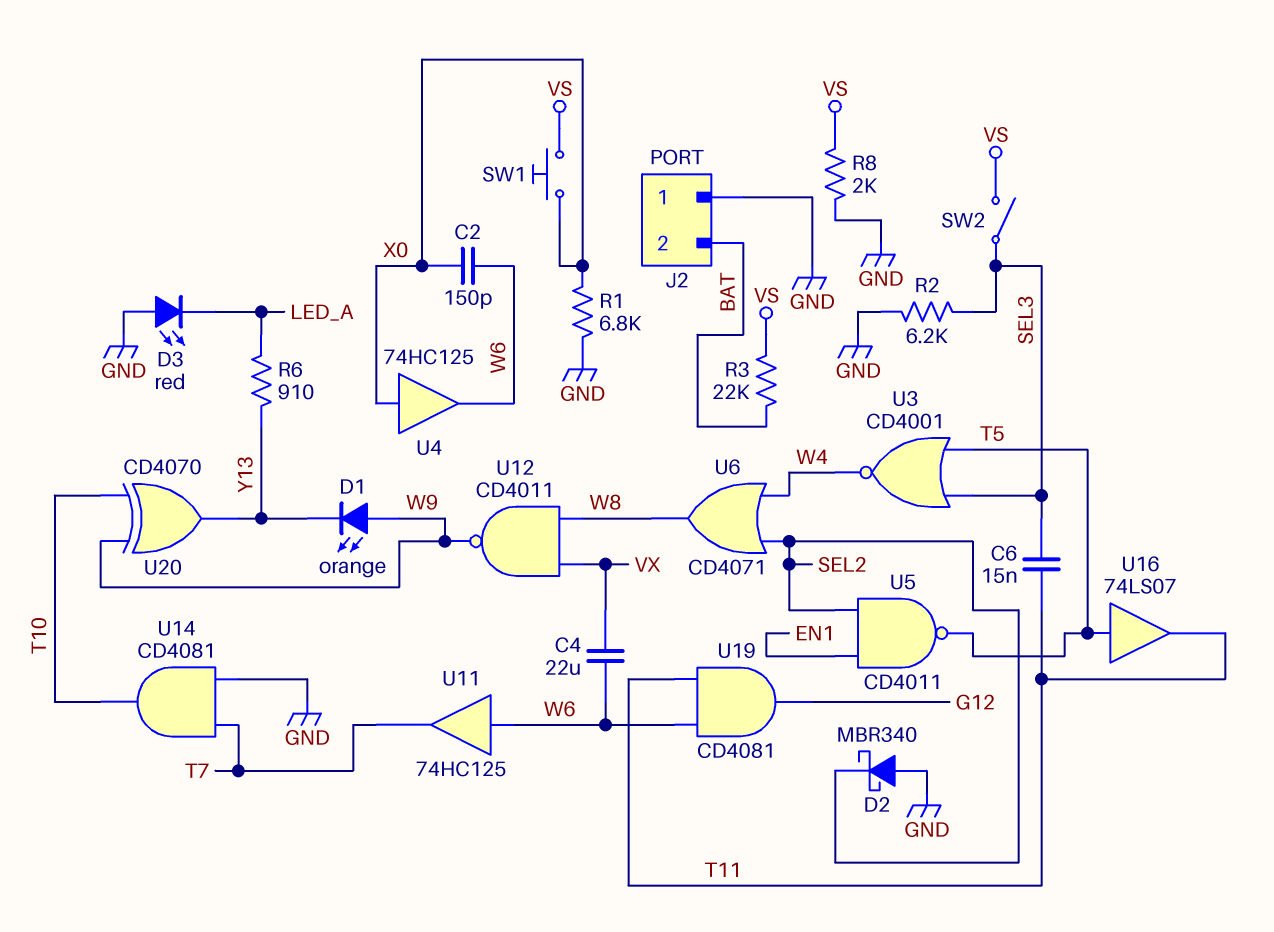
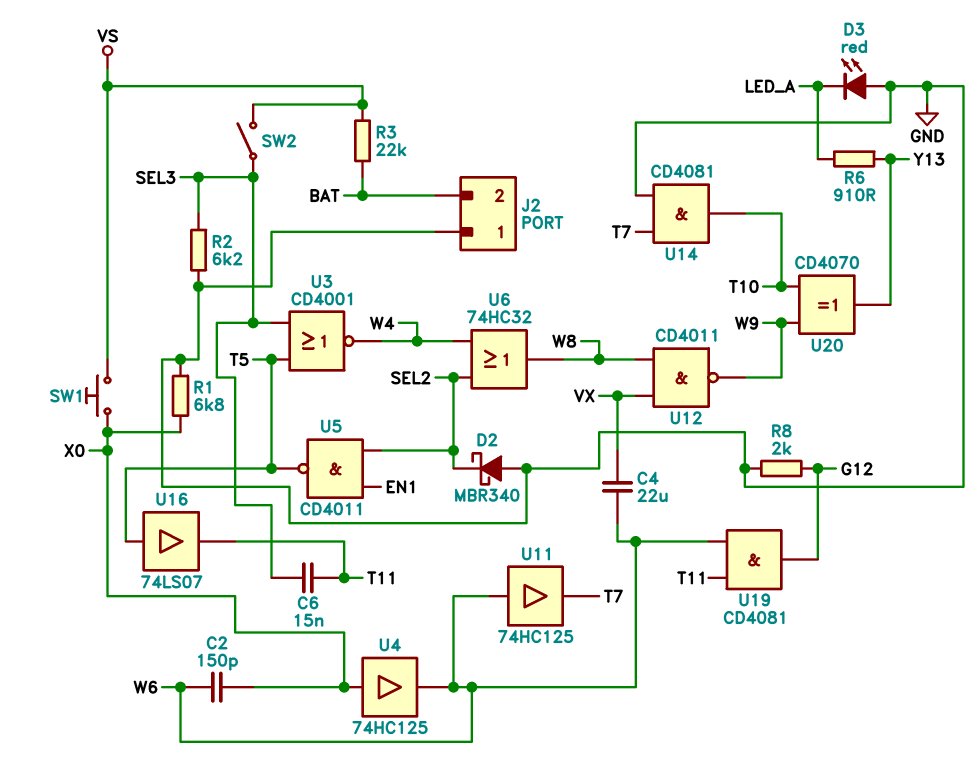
D1: LED orange (A W9, K Y13) -> none
R8: 2k (GND, VS) -> 2k (G12, GND)
U6: OR CD4071 (in SEL2, in W4, out W8) -> OR 74HC32 (in SEL2, in W4, out W8)

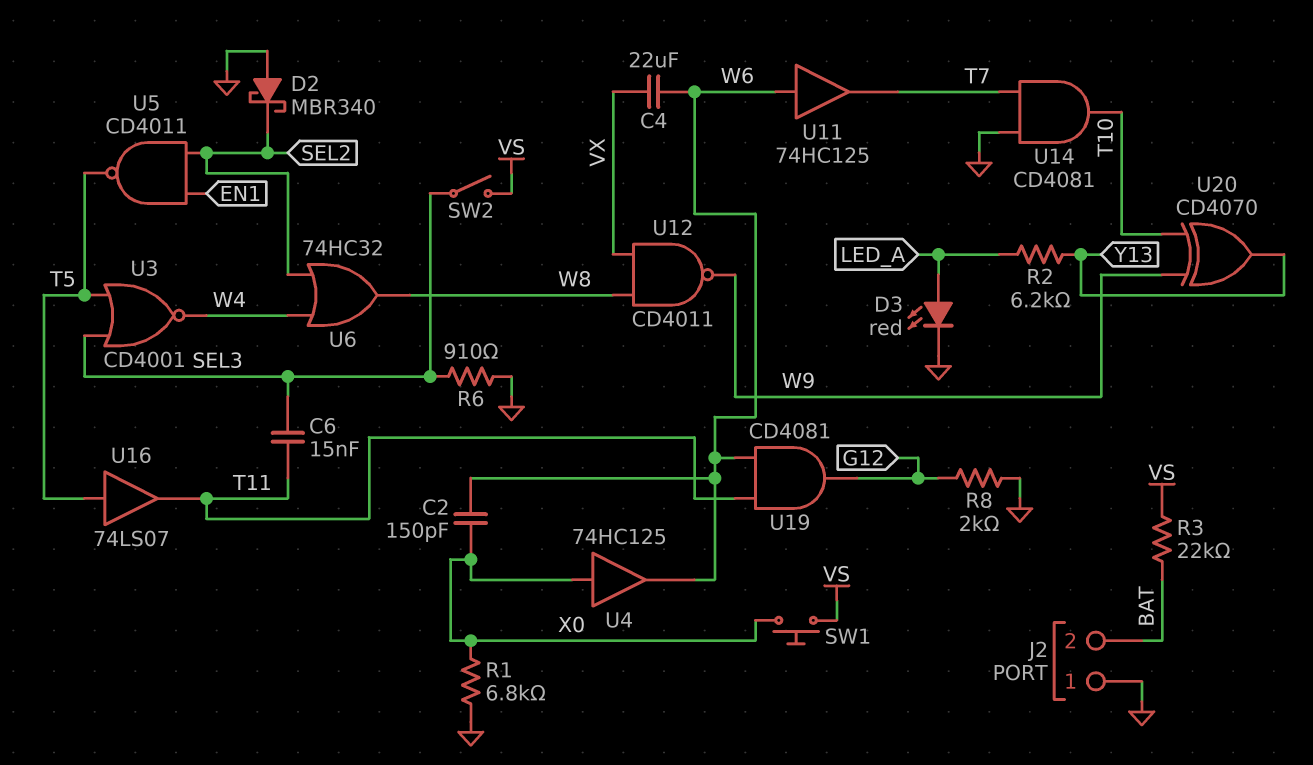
D3: LED red (A GND, K LED_A) -> LED red (A LED_A, K GND)
R2: 6.2k (GND, SEL3) -> 6.2k (LED_A, Y13)
R6: 910 (LED_A, Y13) -> 910 (GND, SEL3)

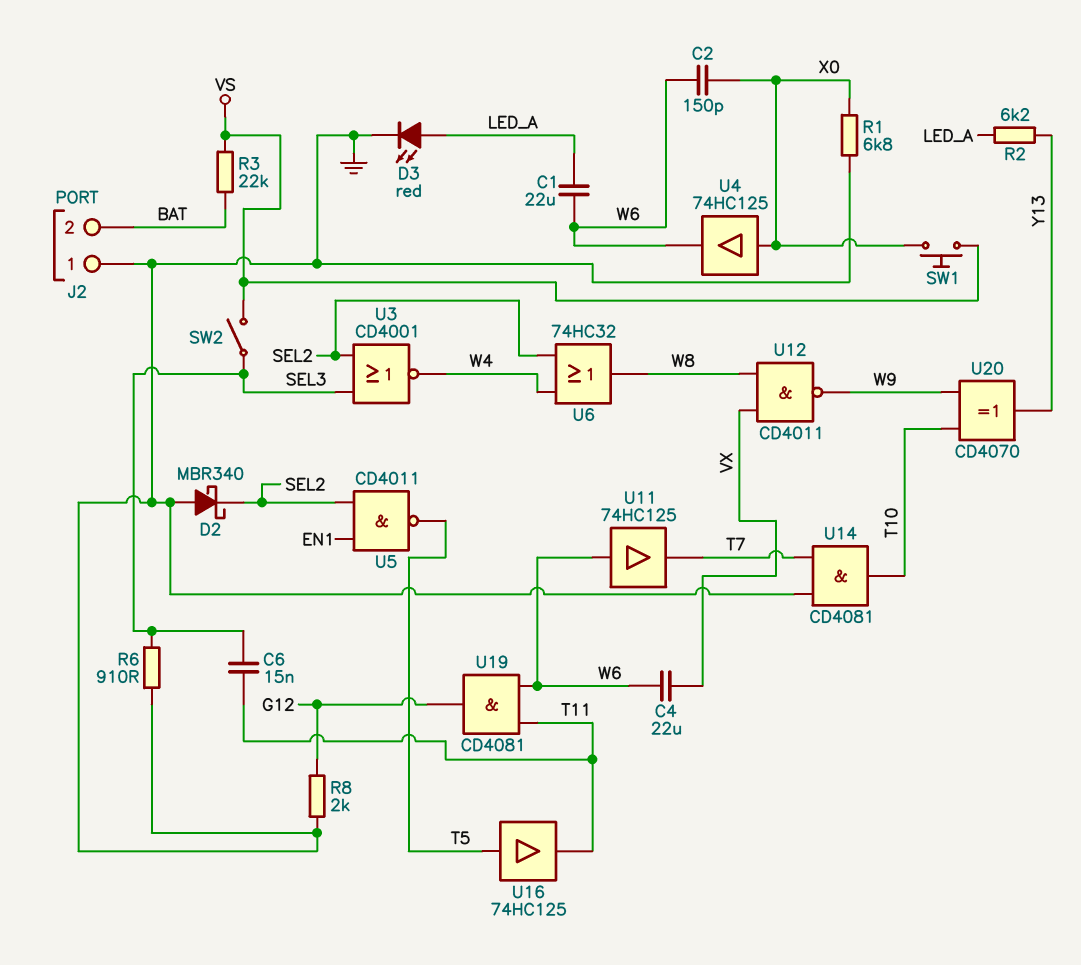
C1: none -> 22uF (LED_A, W6)
U3: NOR CD4001 (in SEL3, in T5, out W4) -> NOR CD4001 (in SEL2, in SEL3, out W4)
U16: buffer 74LS07 (in T5, out T11) -> buffer 74HC125 (in T5, out T11)

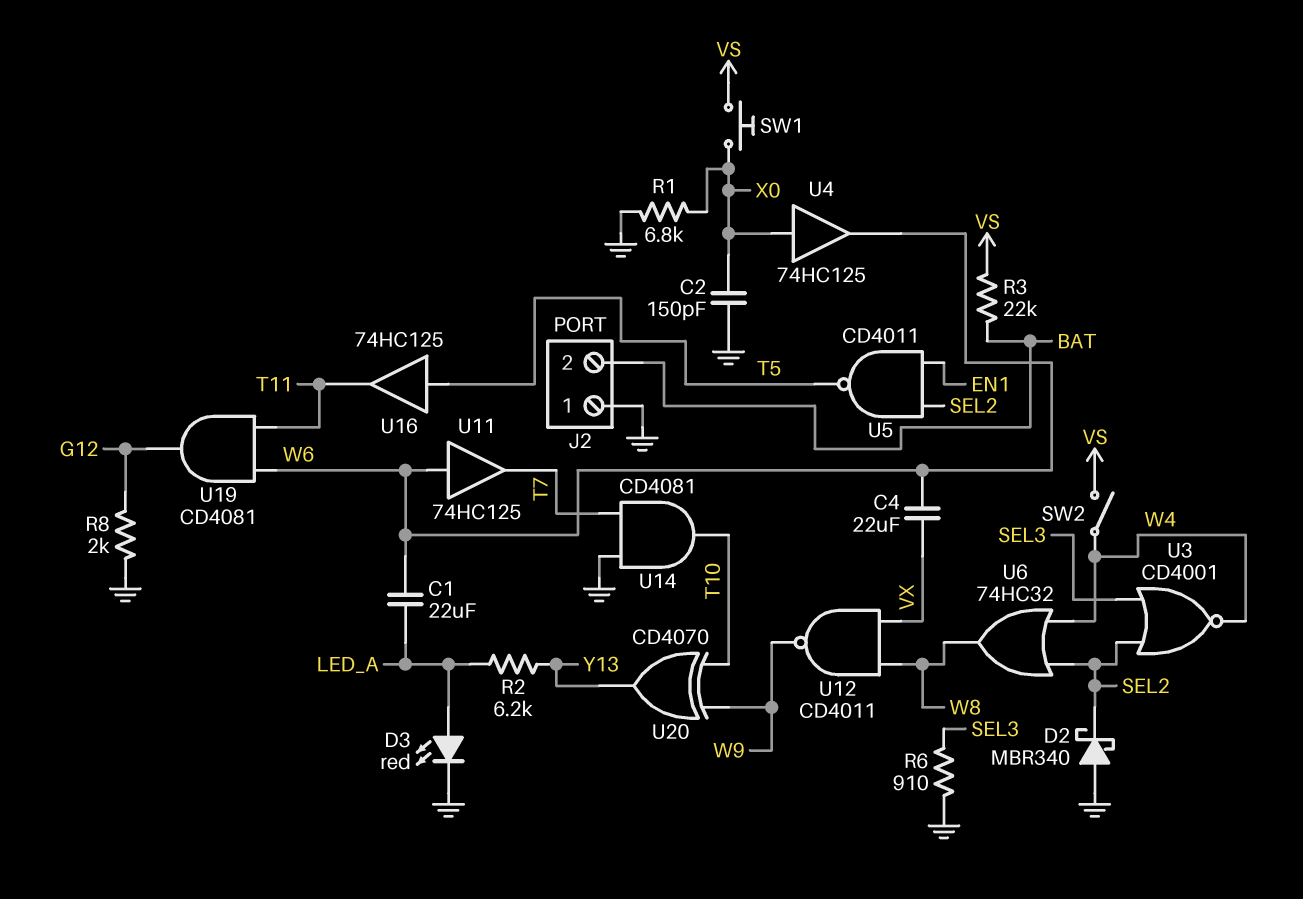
C2: 150pF (W6, X0) -> 150pF (GND, X0)
C6: 15nF (SEL3, T11) -> none
SW2: switch (SEL3, VS) -> switch (VS, W4)

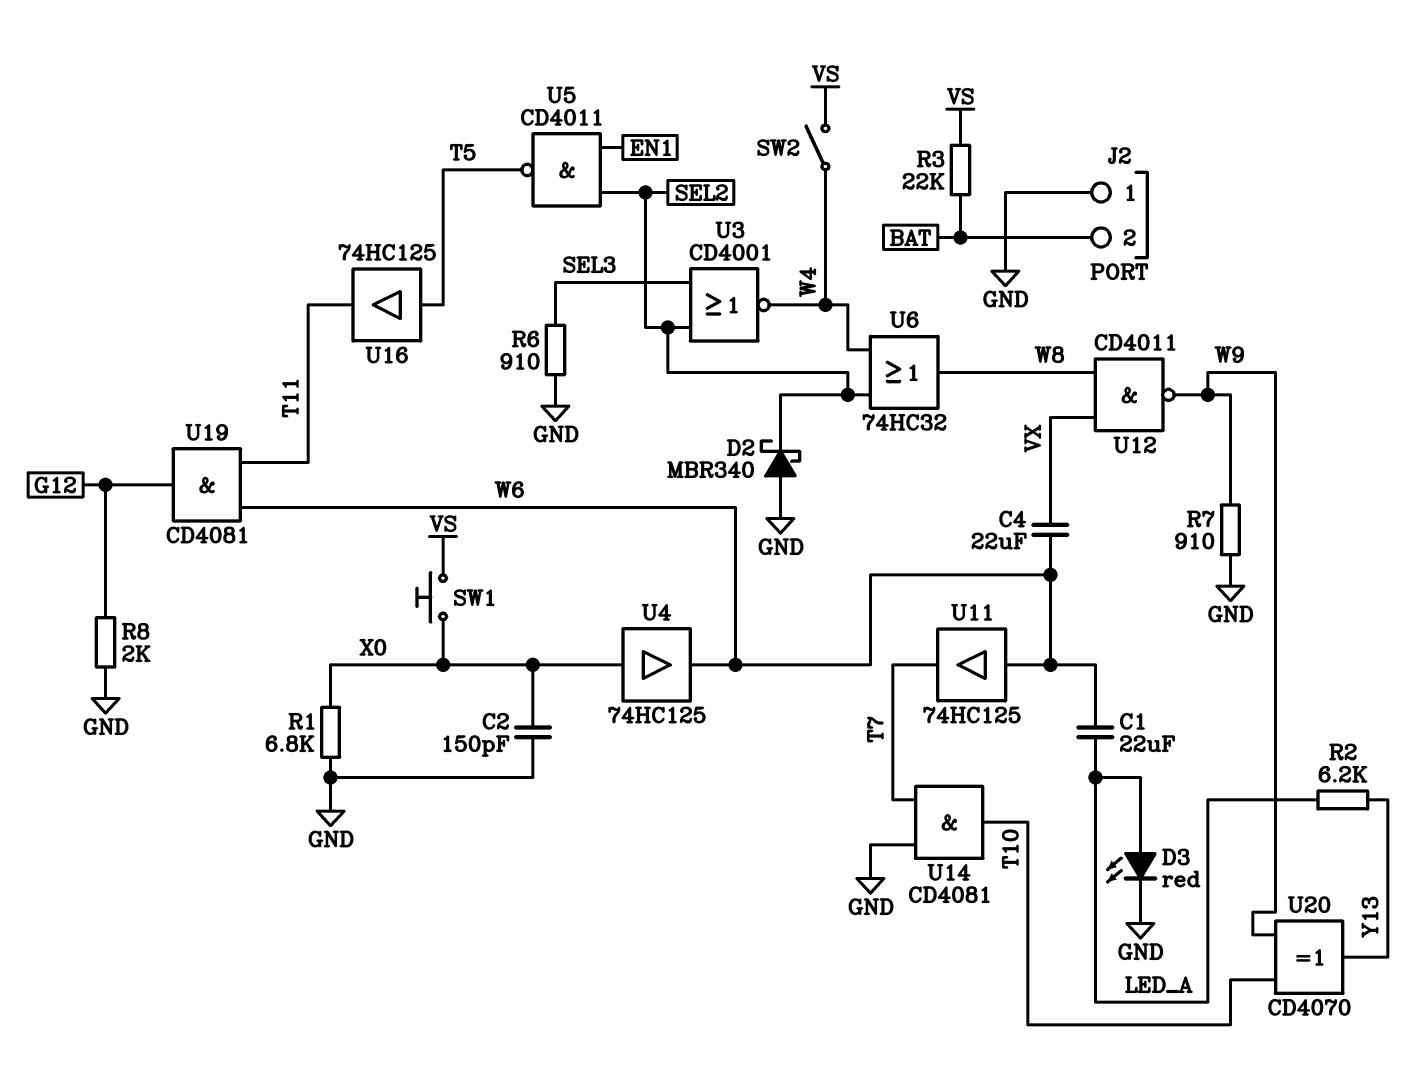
R7: none -> 910 (GND, W9)

